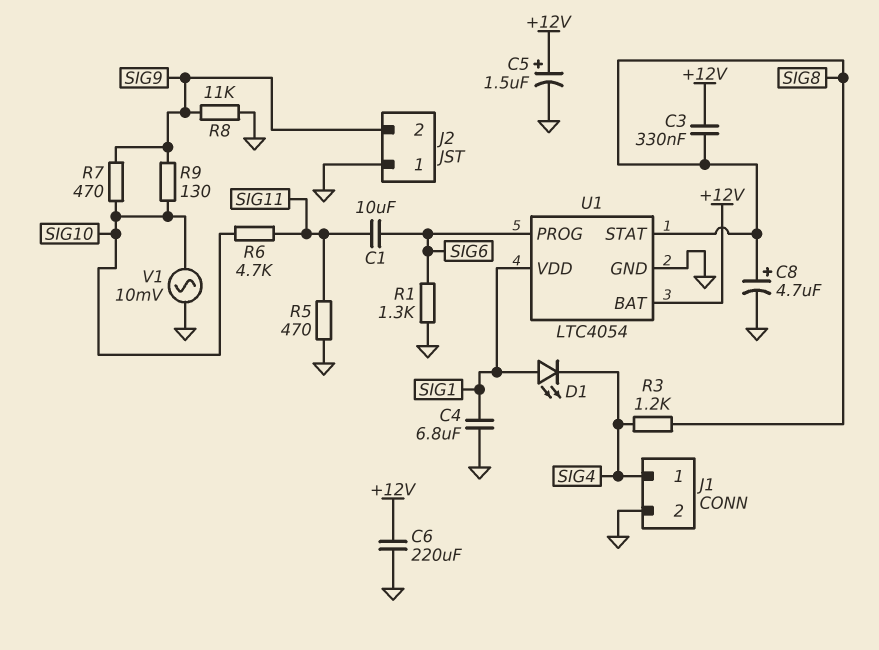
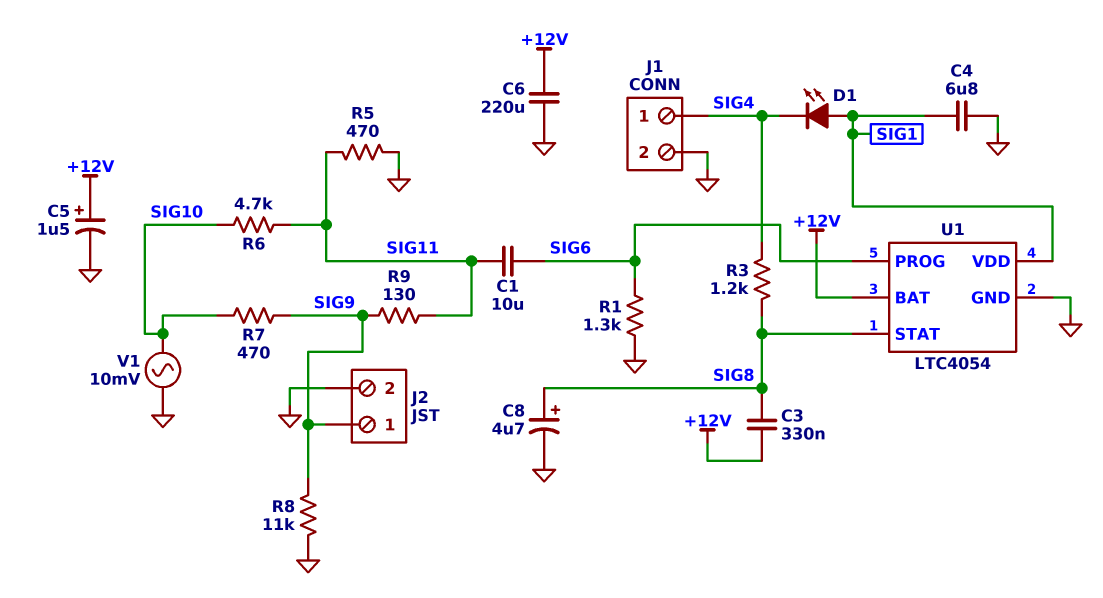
J2 pin 1: GND -> SIG9
J2 pin 2: SIG9 -> GND
R9: 130 (SIG9, SIG10) -> 130 (SIG9, SIG11)

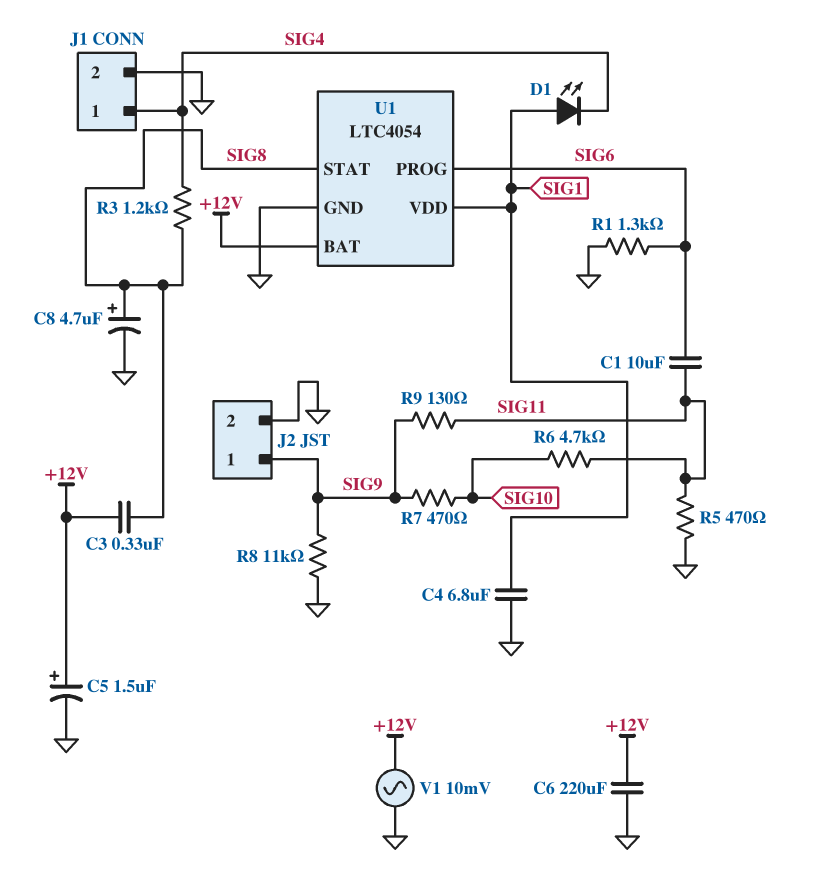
V1: AC 10mV (GND, SIG10) -> AC 10mV (+12V, GND)

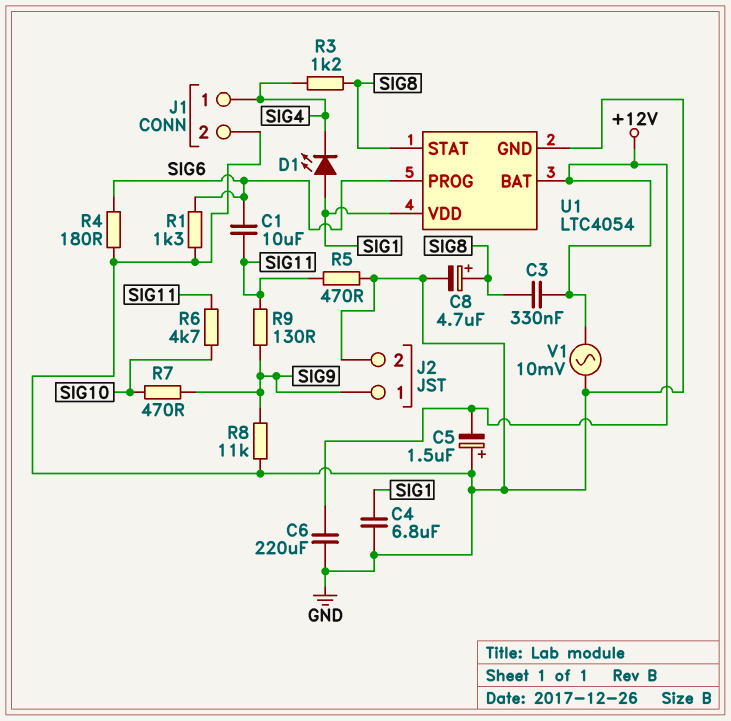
C5: 1.5uF (plus +12V, minus GND) -> 1.5uF (plus GND, minus +12V)
R4: none -> 180 (GND, SIG6)

